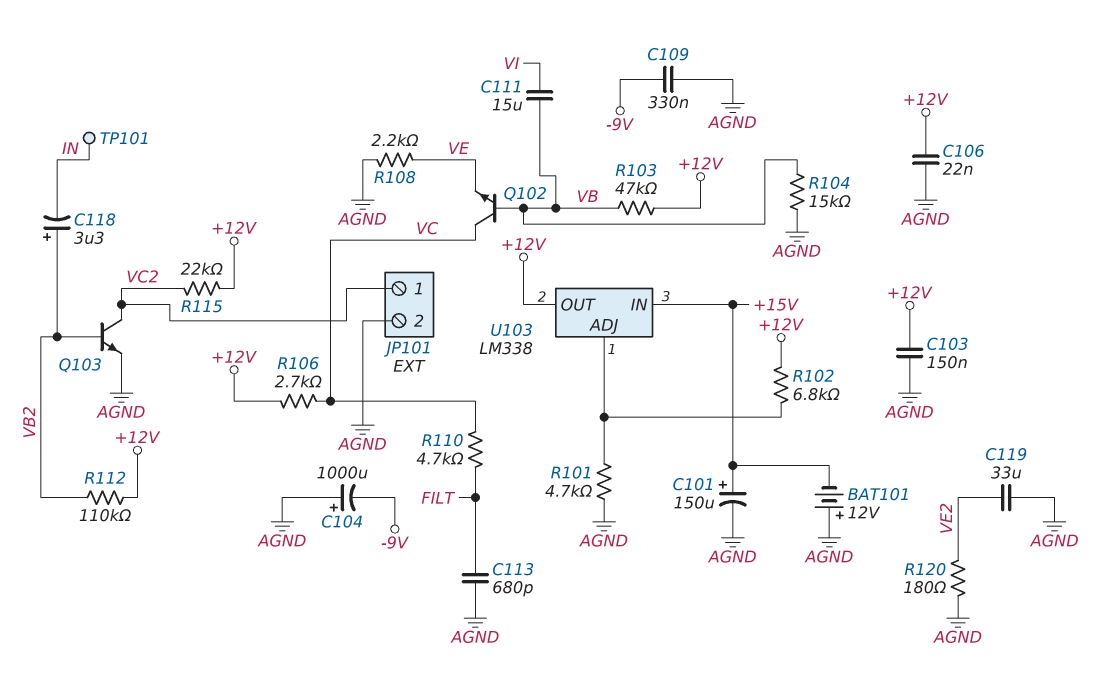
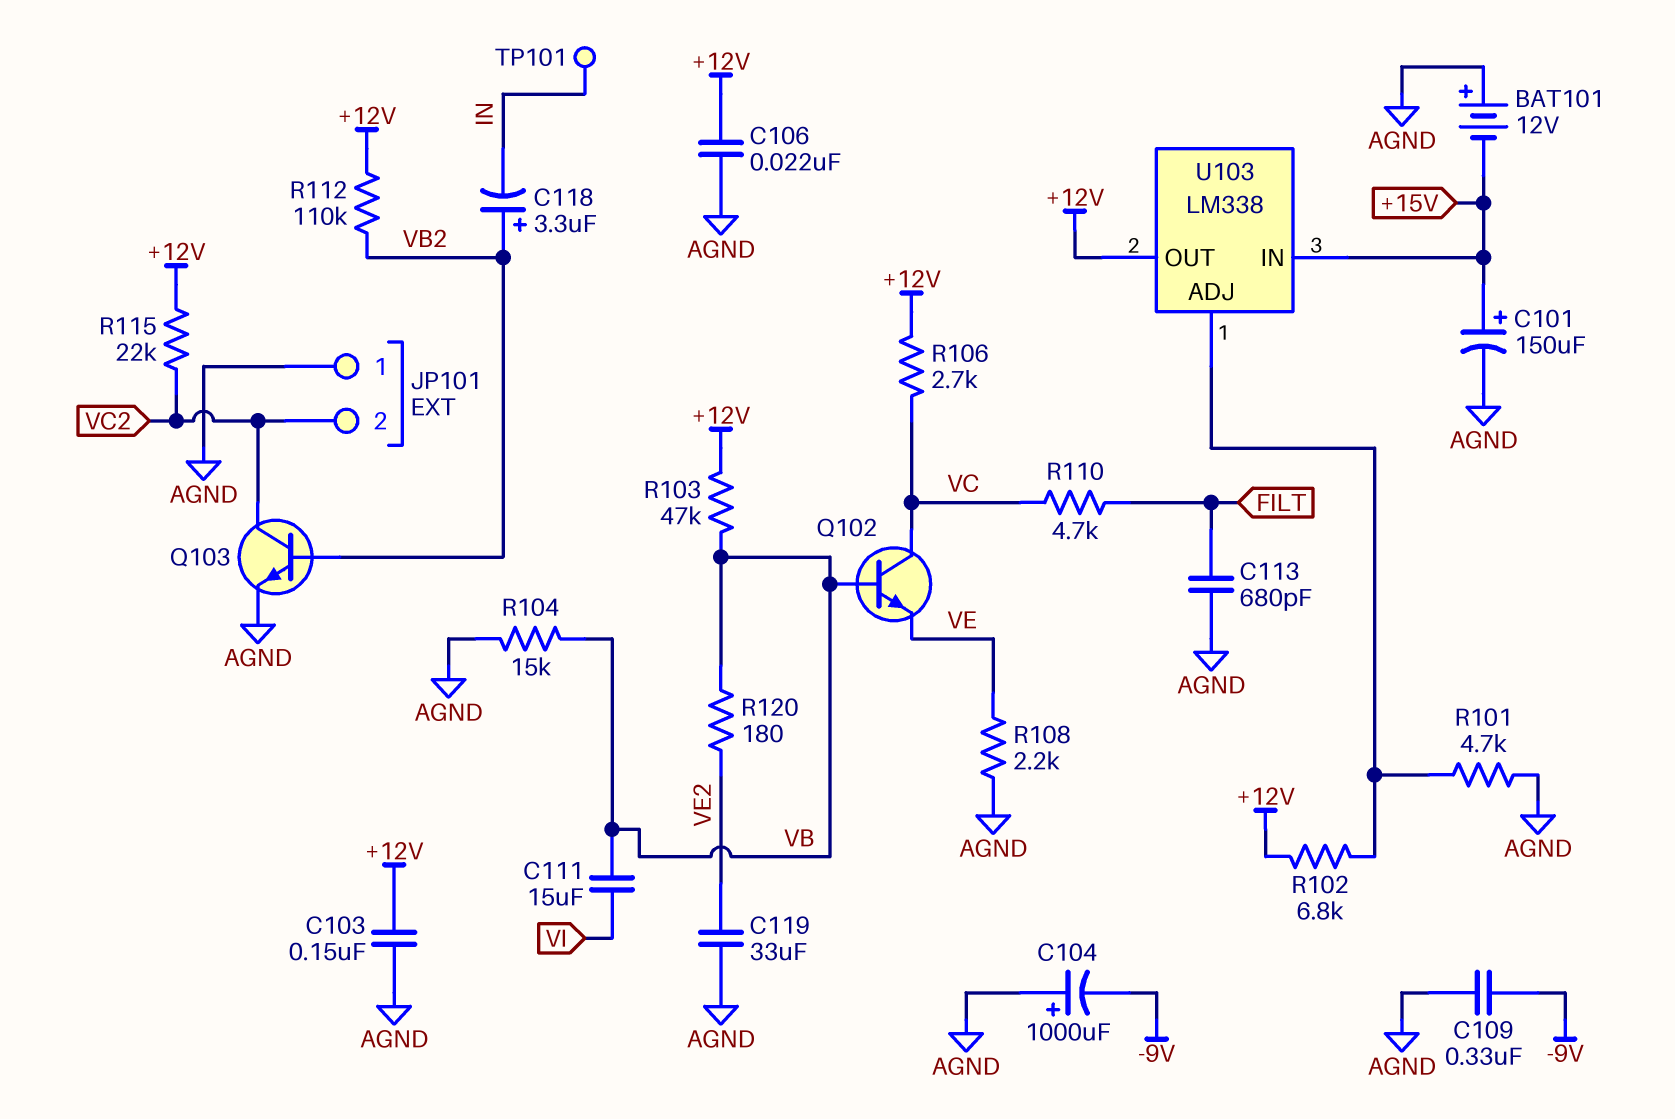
JP101 pin 1: VC2 -> AGND
JP101 pin 2: AGND -> VC2
R120: 180 (AGND, VE2) -> 180 (VB, VE2)

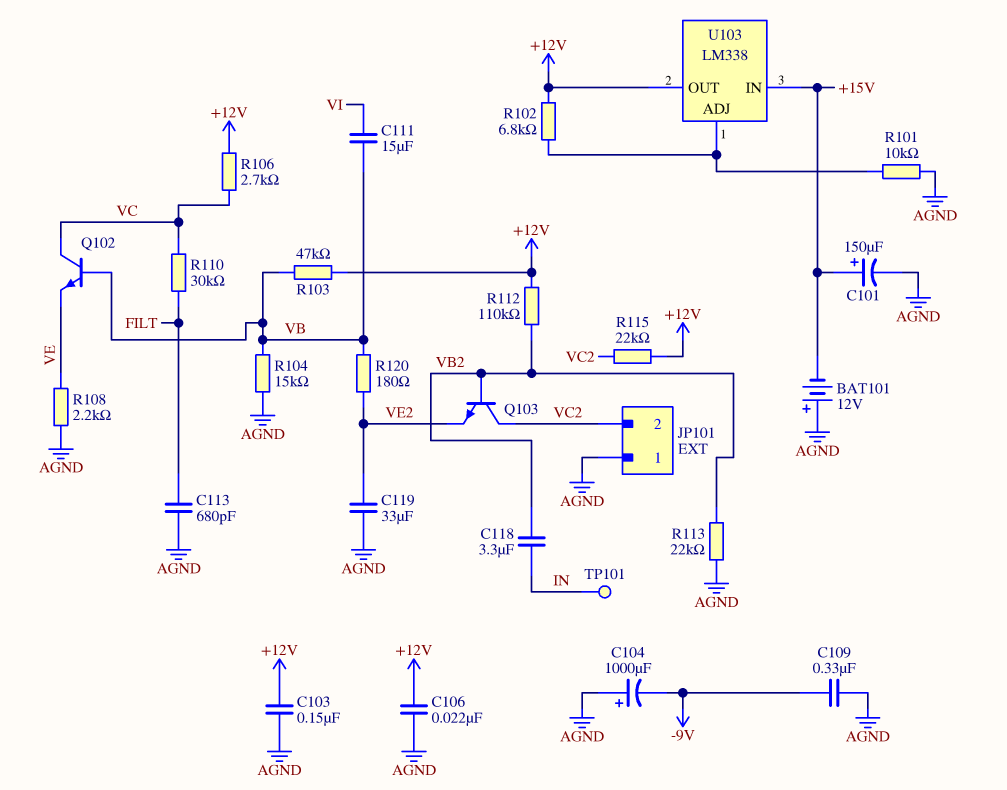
C118: 3.3uF (plus VB2, minus IN) -> 3.3uF (IN, VB2)
Q103: NPN (B VB2, C VC2, E AGND) -> NPN (B VB2, C VC2, E VE2)
R101: 4.7k (AGND, U103/ADJ) -> 10k (AGND, U103/ADJ)
R110: 4.7k (FILT, VC) -> 30k (FILT, VC)
R113: none -> 22k (AGND, VB2)

